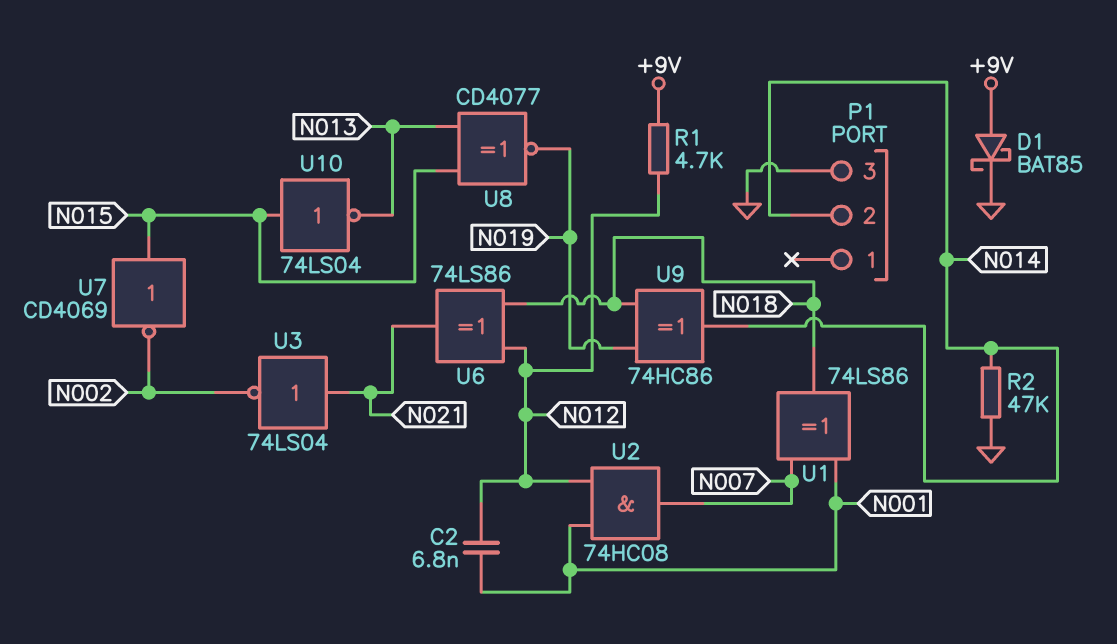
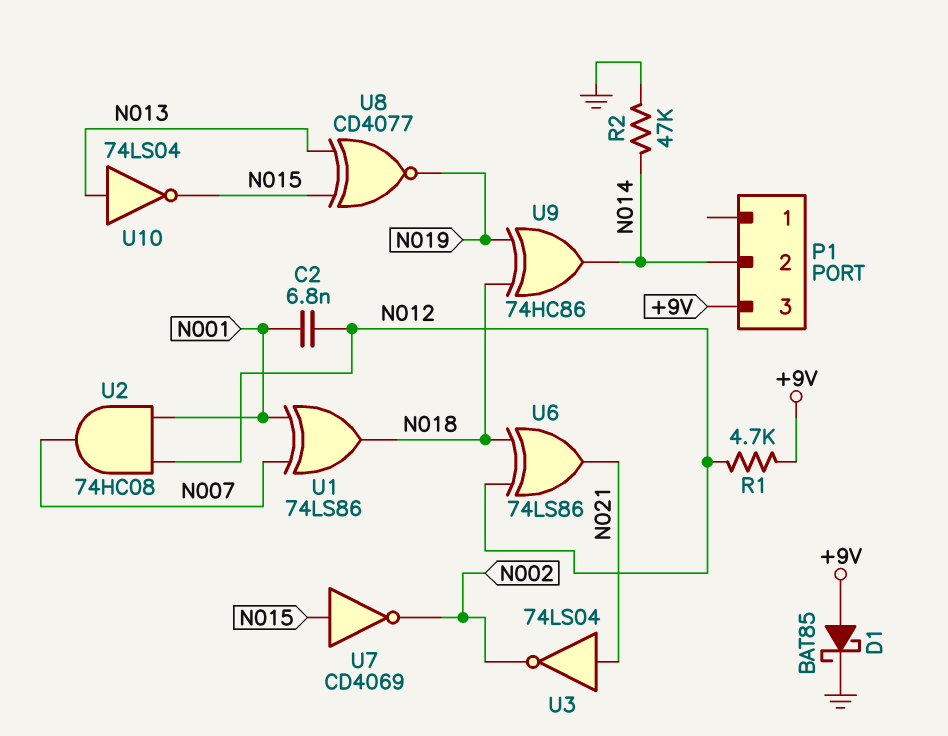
P1 pin 3: GND -> +9V
U10: NOT 74LS04 (in N015, out N013) -> NOT 74LS04 (in N013, out N015)

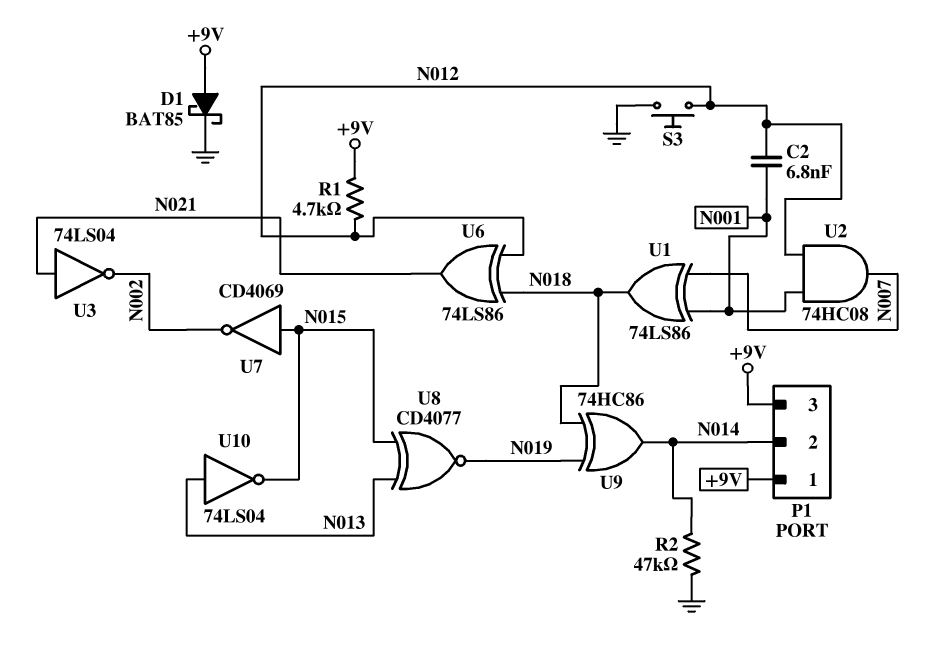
P1 pin 1: none -> +9V
S3: none -> button (GND, N012)

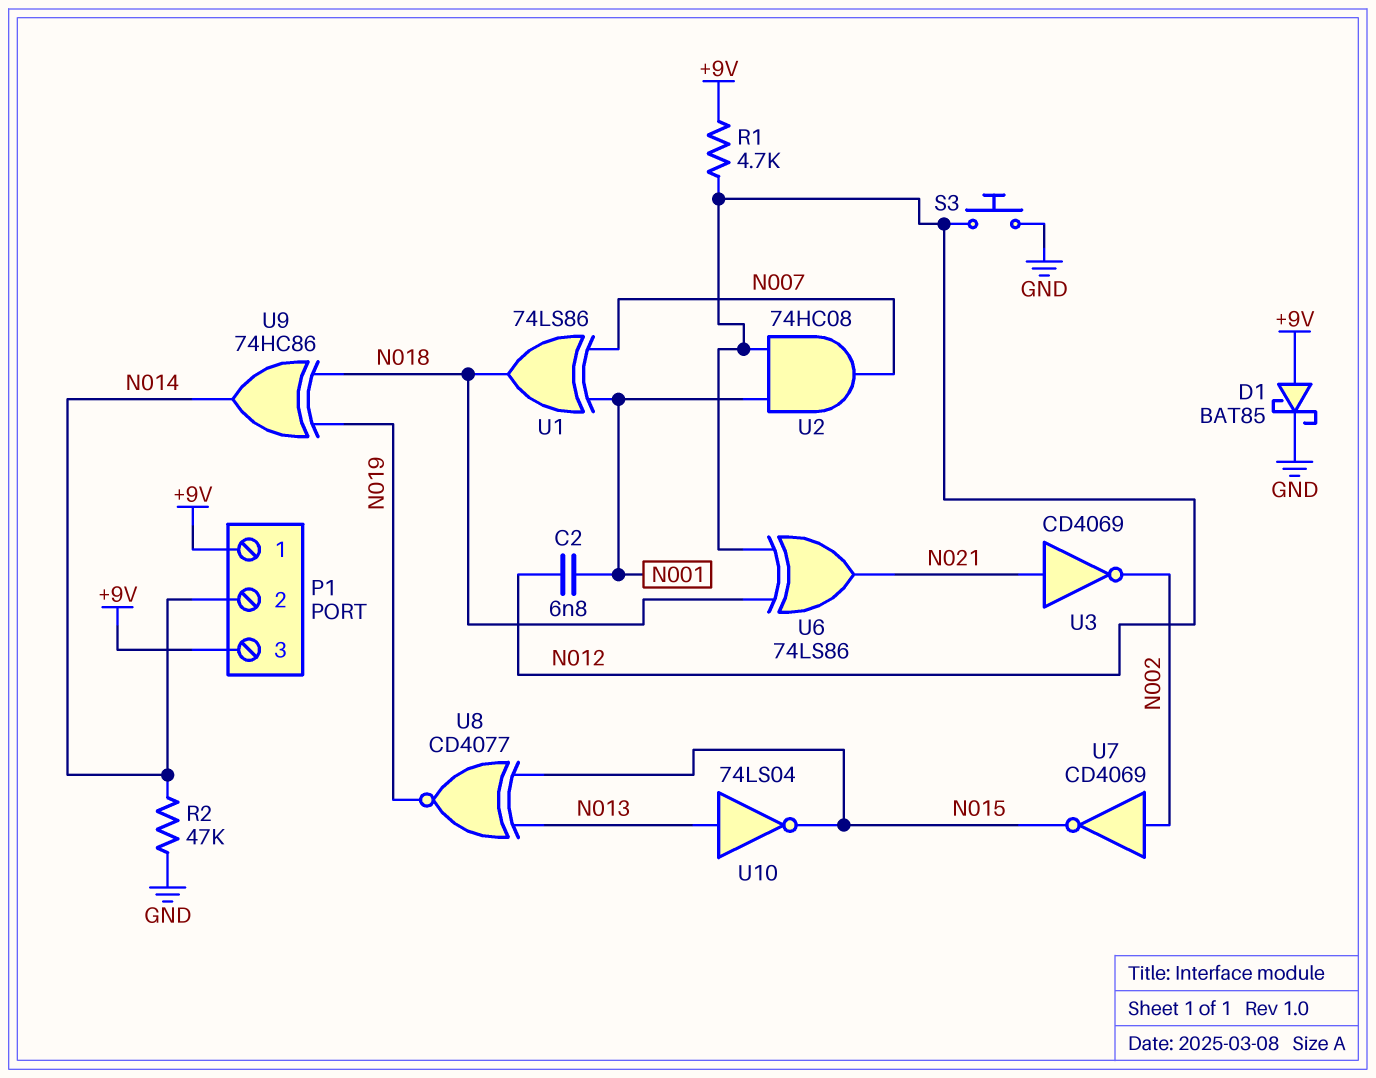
U3: NOT 74LS04 (in N021, out N002) -> NOT CD4069 (in N021, out N002)
U7: NOT CD4069 (in N015, out N002) -> NOT CD4069 (in N002, out N015)

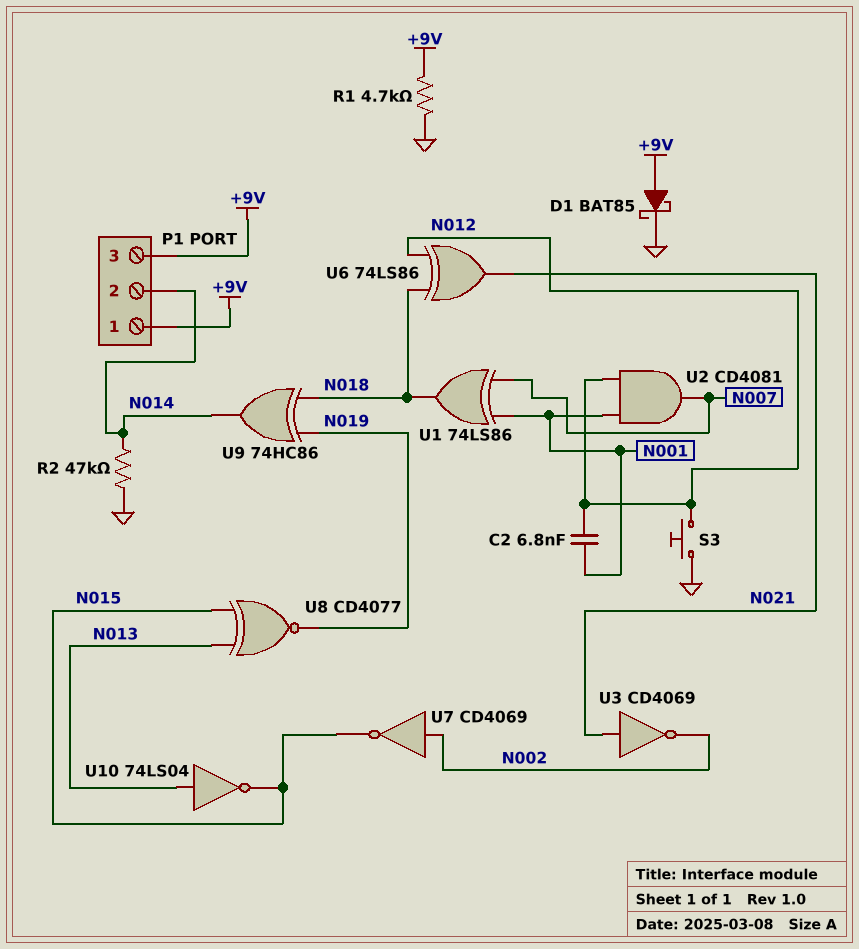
R1: 4.7k (+9V, N012) -> 4.7k (+9V, GND)
U2: AND 74HC08 (in N001, in N012, out N007) -> AND CD4081 (in N001, in N012, out N007)

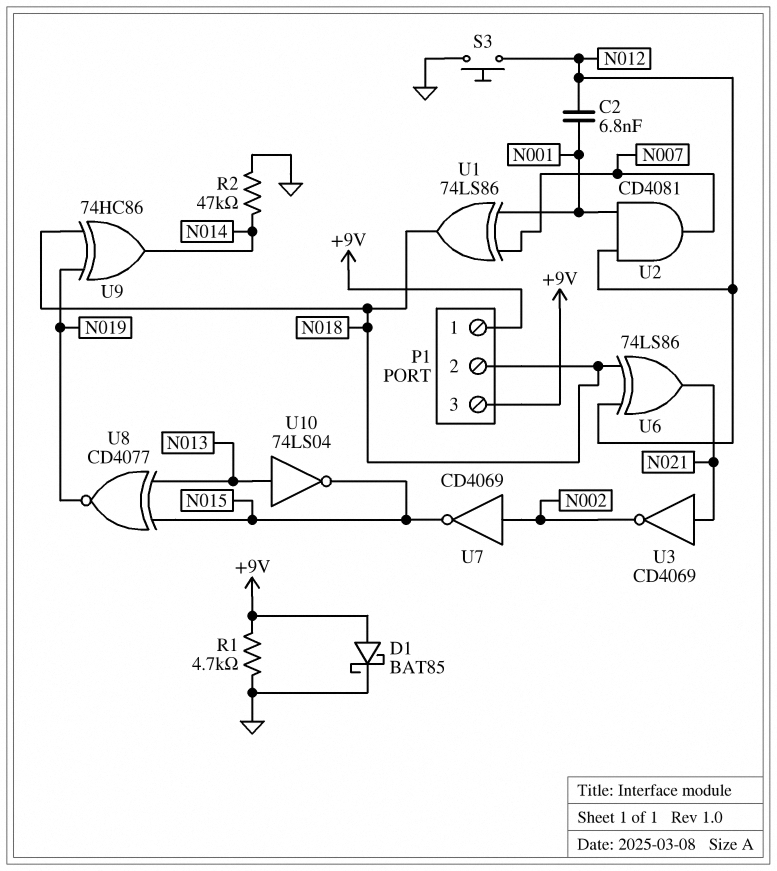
P1 pin 2: N014 -> N018

